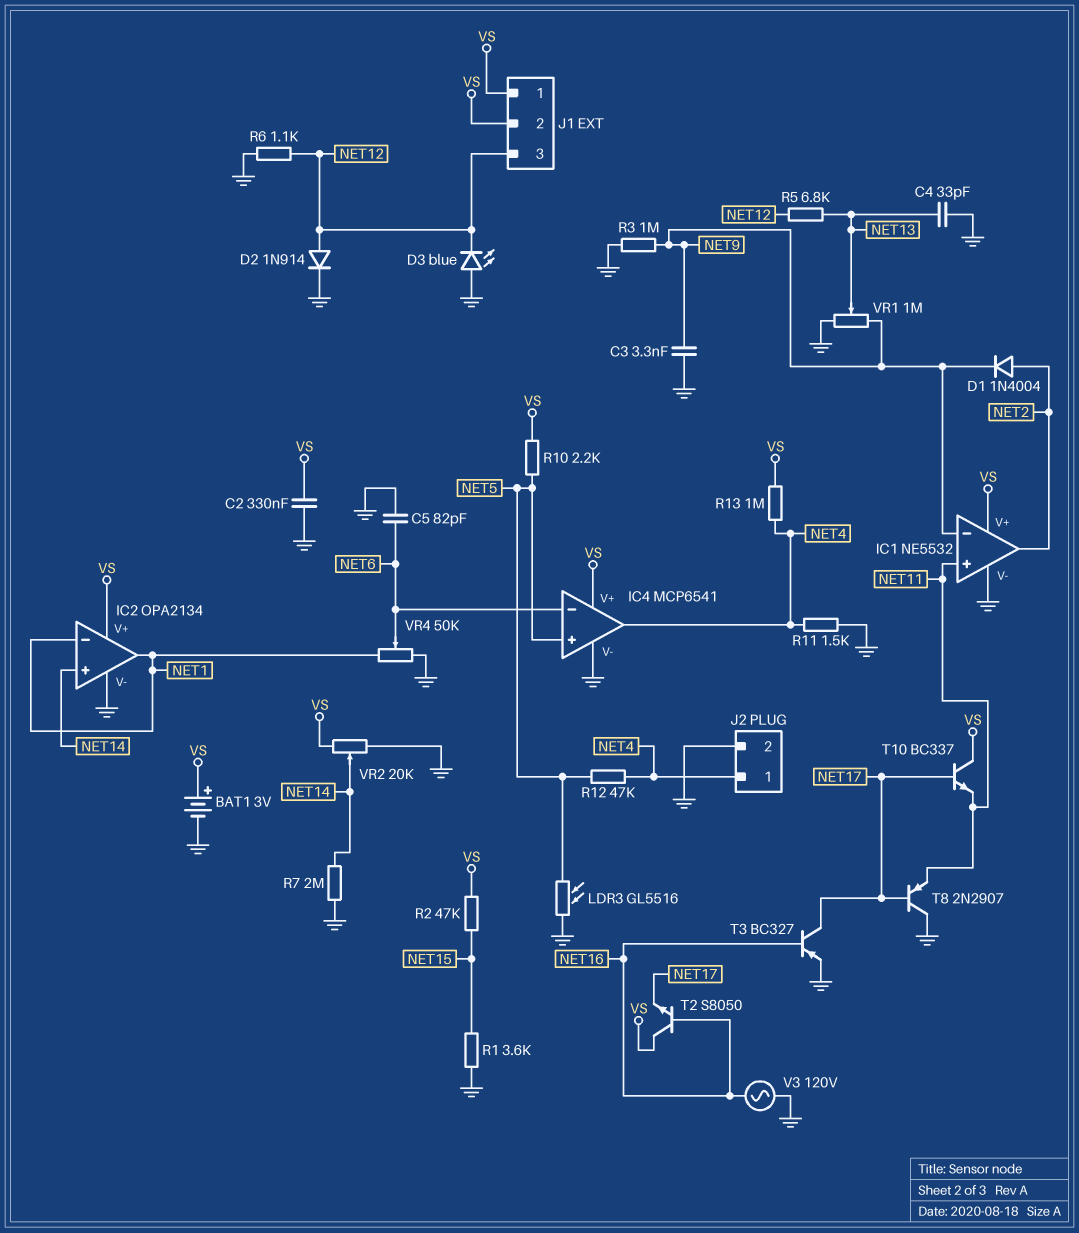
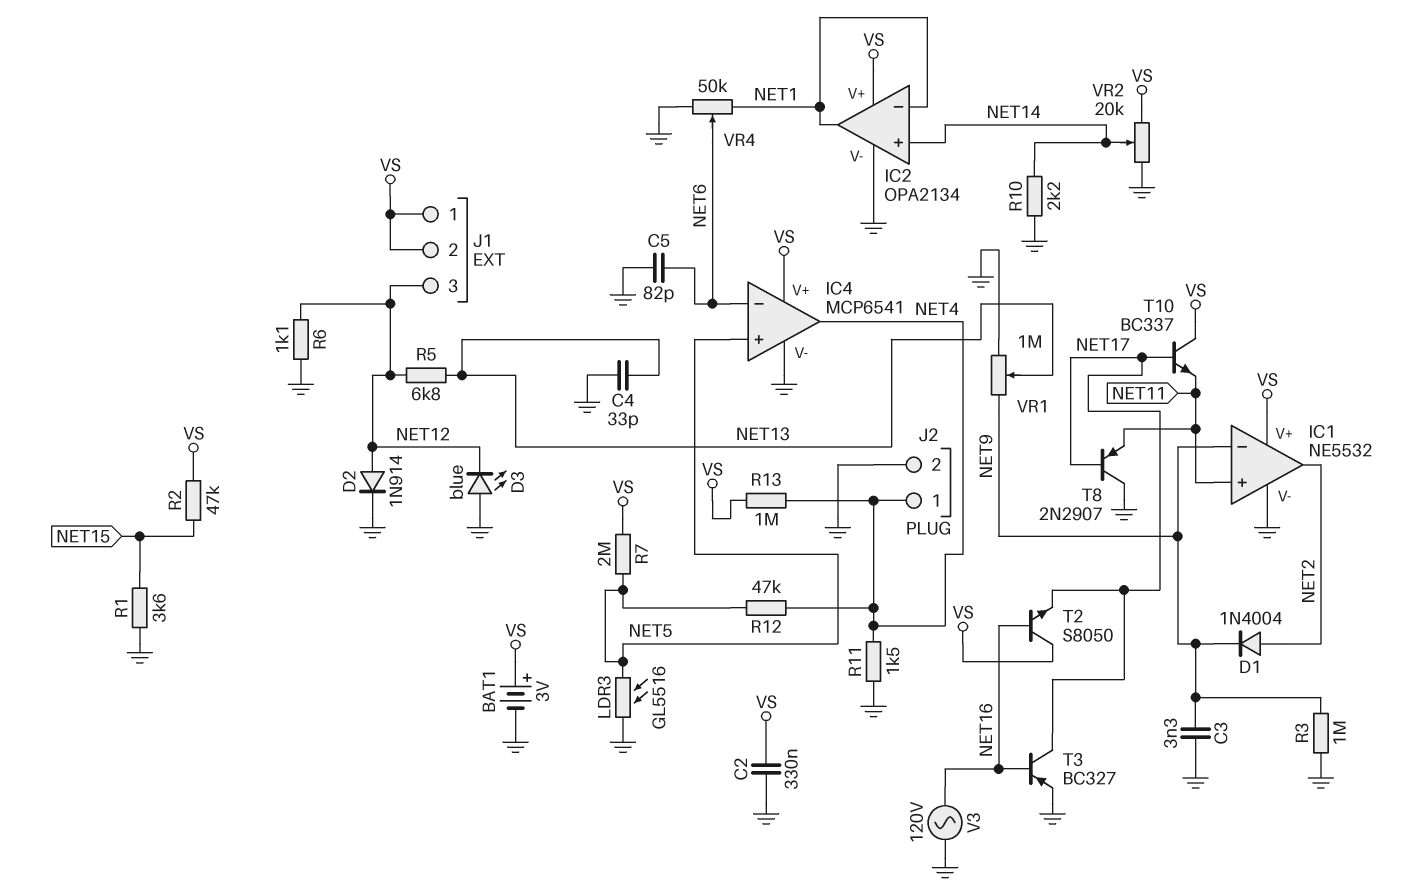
R7: 2M (GND, NET14) -> 2M (NET5, VS)
R10: 2.2k (NET5, VS) -> 2.2k (GND, NET14)

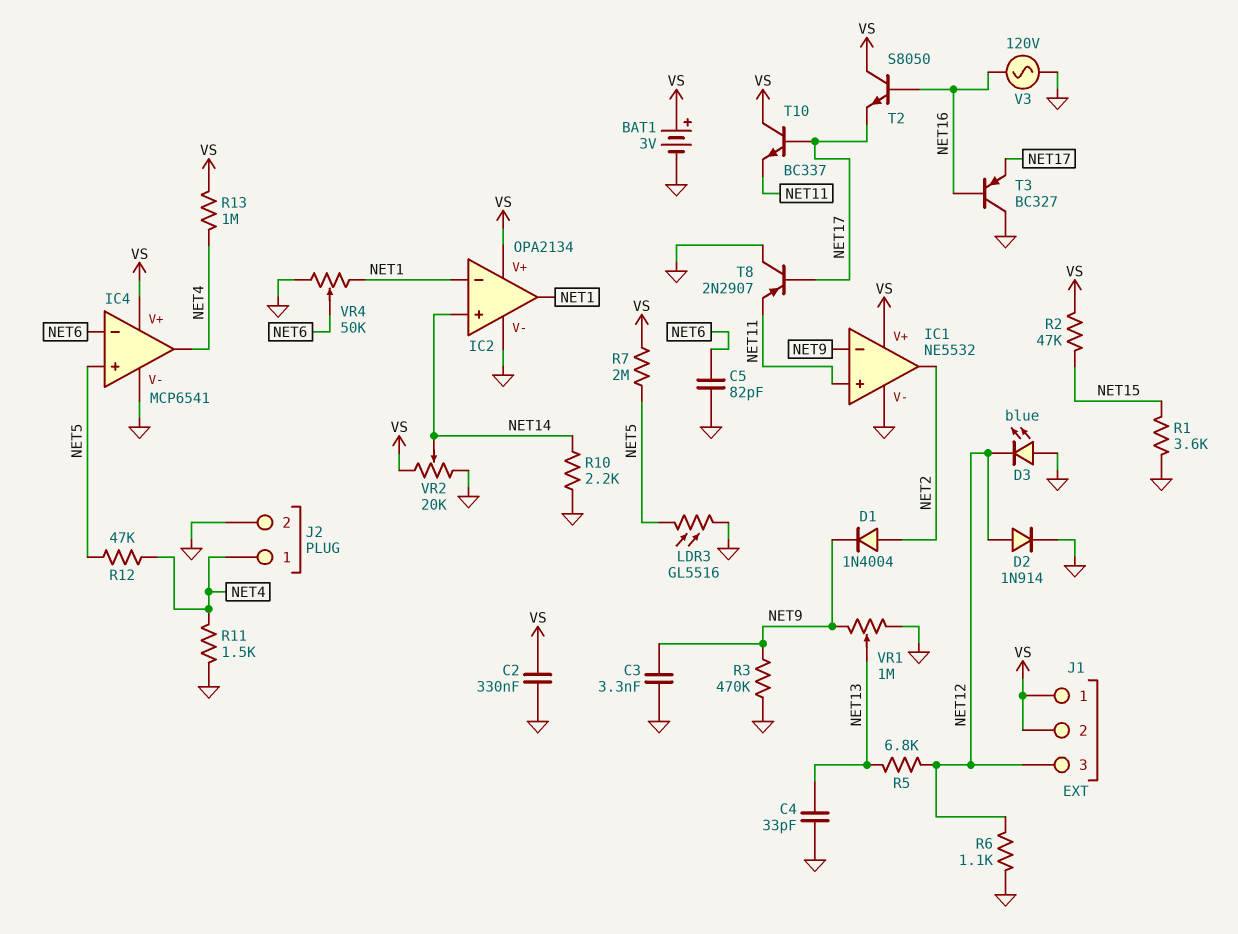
R3: 1M (GND, NET9) -> 470k (GND, NET9)
T3: PNP BC327 (B NET16, C NET17, E GND) -> PNP BC327 (B NET16, C GND, E NET17)

